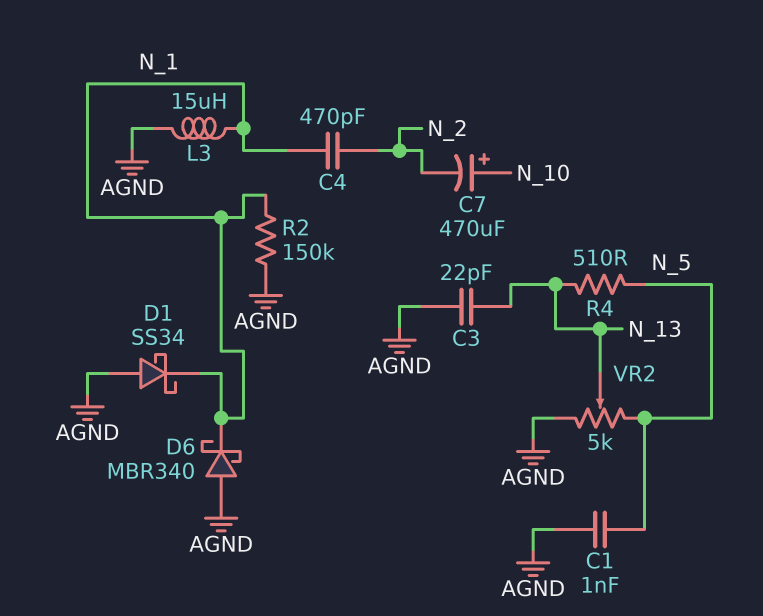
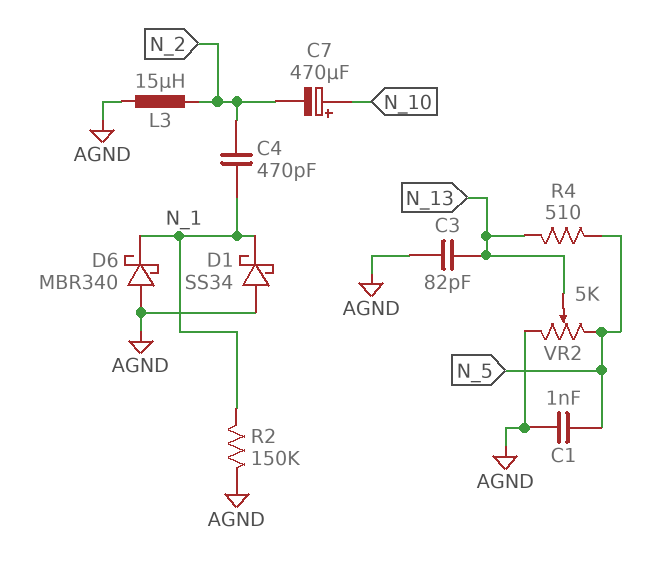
C3: 22pF (AGND, N_13) -> 82pF (AGND, N_13)
L3: 15uH (AGND, N_1) -> 15uH (AGND, N_2)

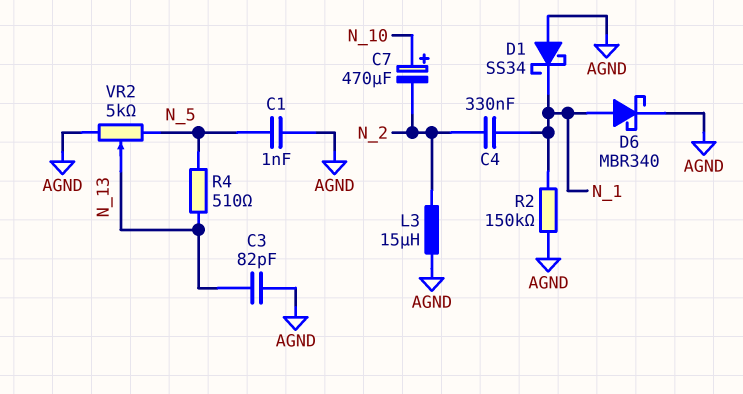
C4: 470pF (N_1, N_2) -> 330nF (N_1, N_2)
D6: schottky MBR340 (A AGND, K N_1) -> schottky MBR340 (A N_1, K AGND)

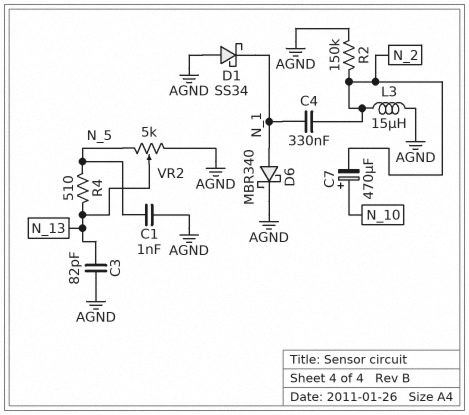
R2: 150k (AGND, N_1) -> 150k (AGND, N_2)

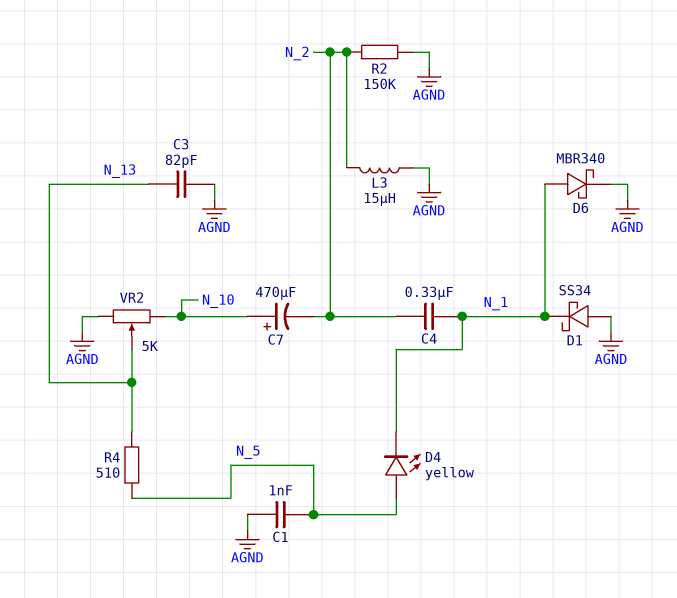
D4: none -> LED yellow (A N_5, K N_1)
VR2: 5k (AGND, N_5, wiper N_13) -> 5k (AGND, N_10, wiper N_13)

